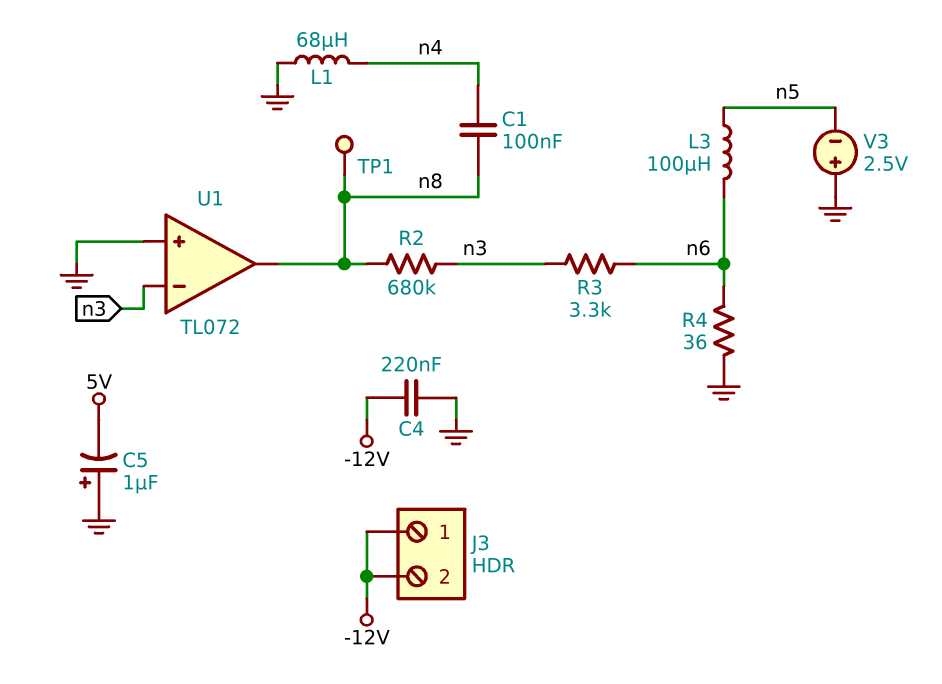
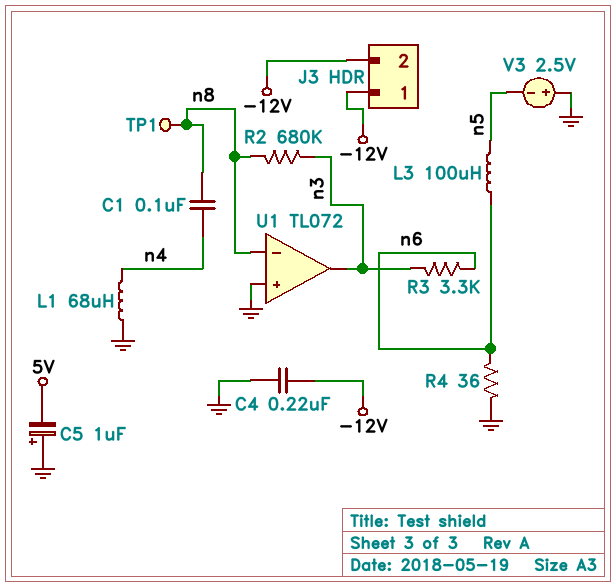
U1 pin in-: n3 -> n8
U1 pin out: n8 -> n3

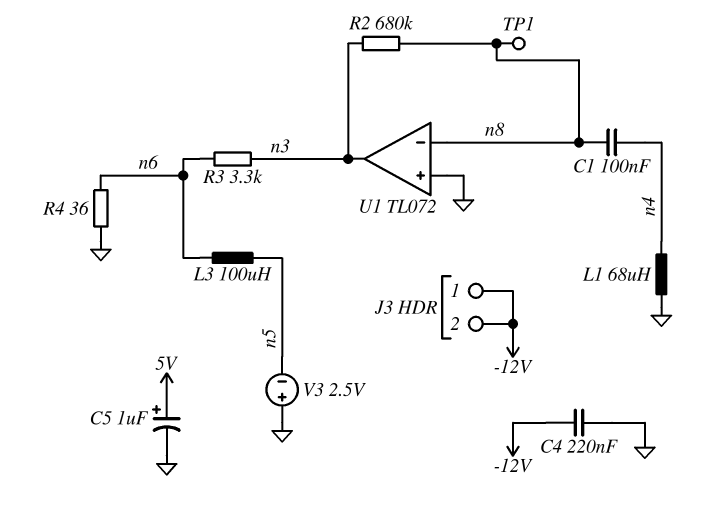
C5: 1uF (plus GND, minus 5V) -> 1uF (plus 5V, minus GND)

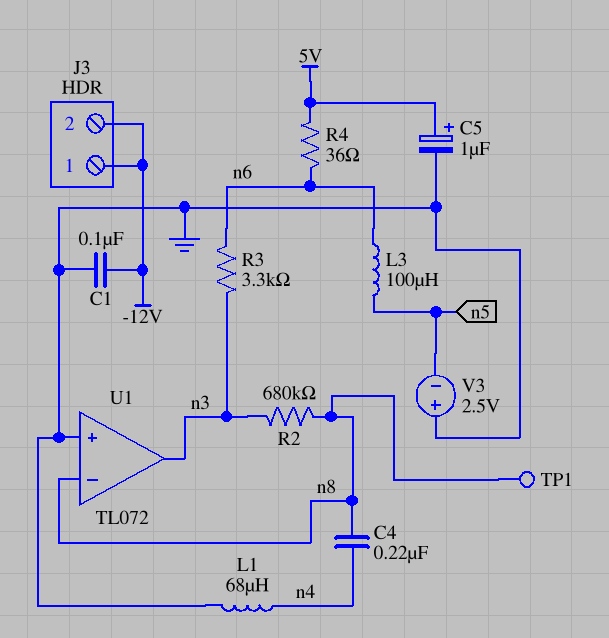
C1: 100nF (n4, n8) -> 100nF (-12V, GND)
C4: 220nF (-12V, GND) -> 220nF (n4, n8)
R4: 36 (GND, n6) -> 36 (5V, n6)

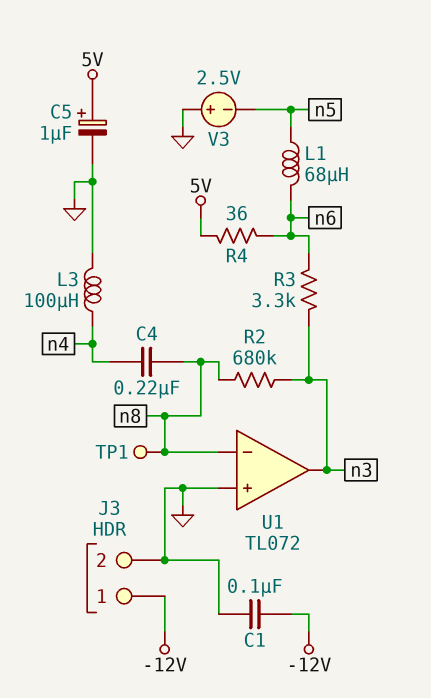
J3 pin 2: -12V -> GND
L1: 68uH (GND, n4) -> 68uH (n5, n6)
L3: 100uH (n5, n6) -> 100uH (GND, n4)

